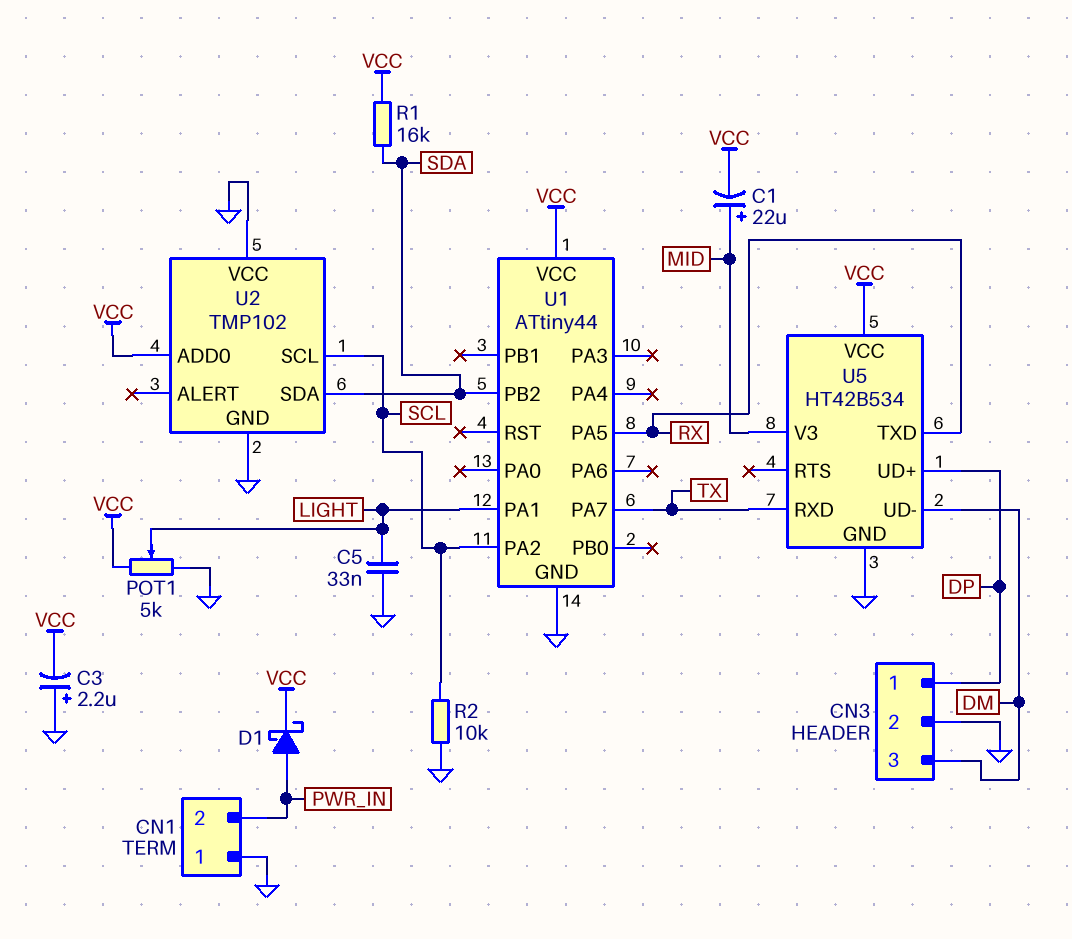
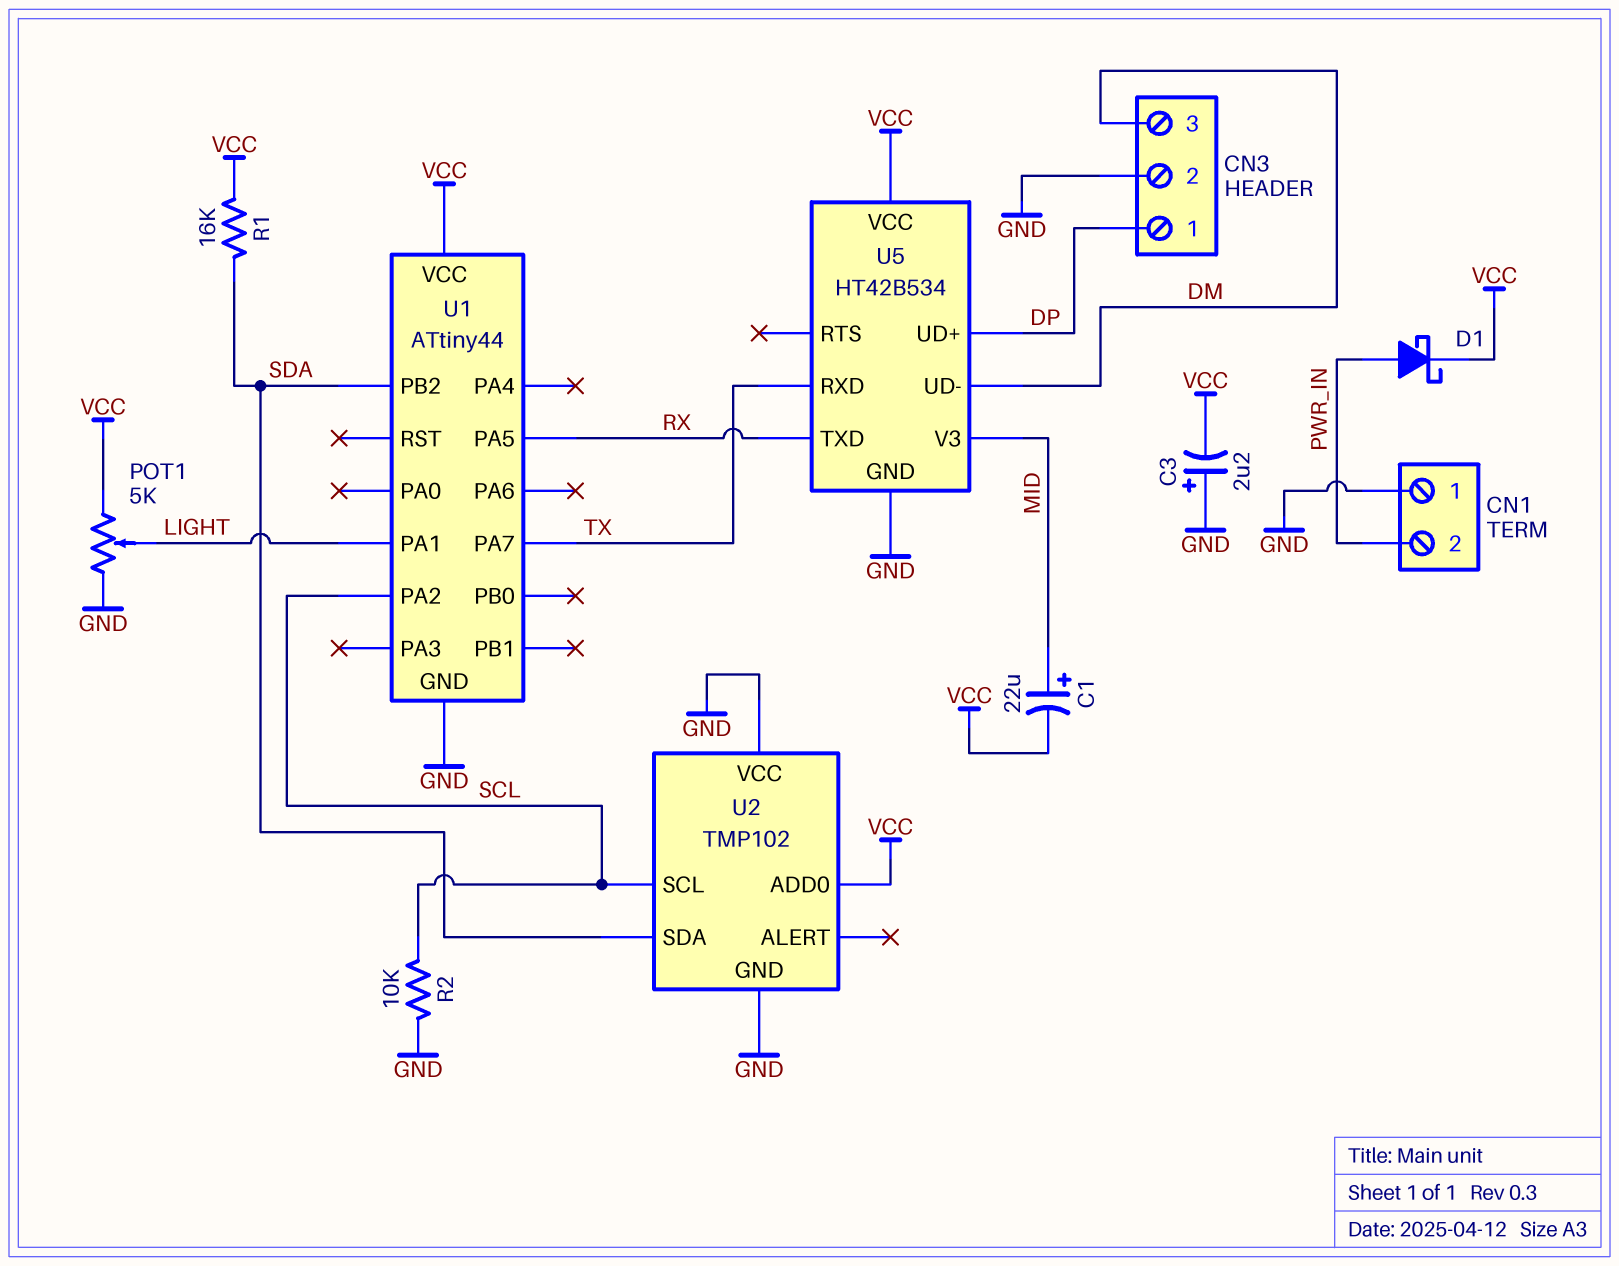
C5: 33nF (GND, LIGHT) -> none

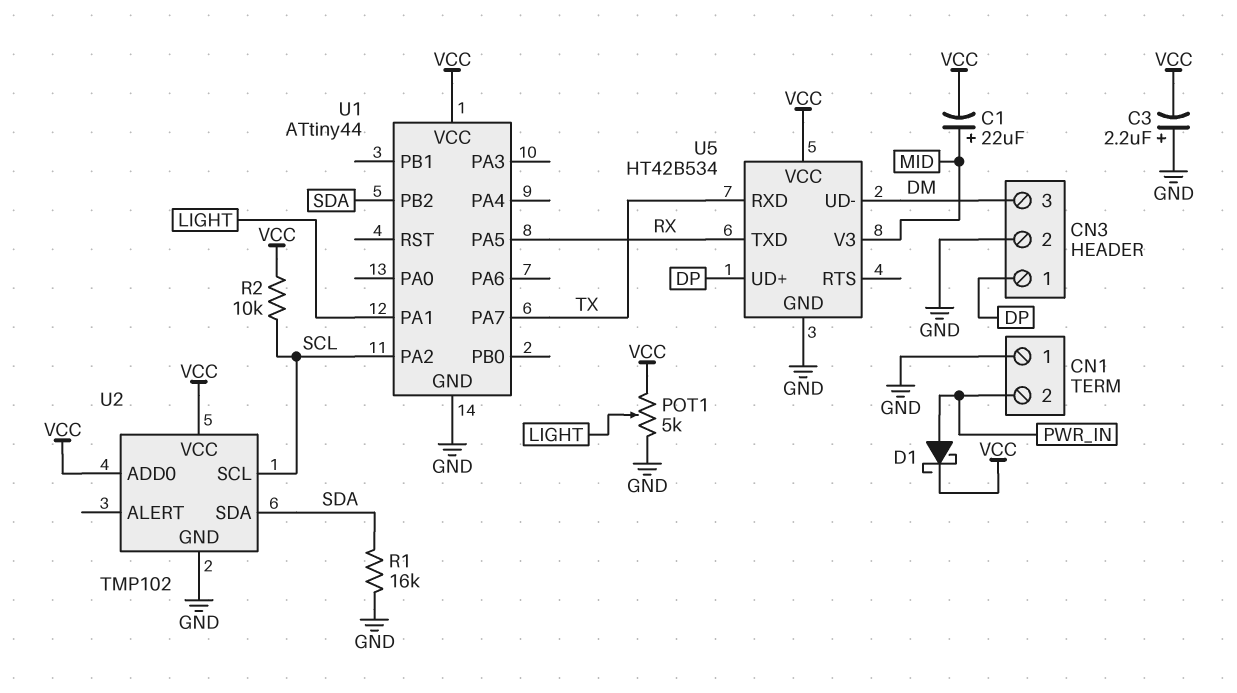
R1: 16k (SDA, VCC) -> 16k (GND, SDA)
R2: 10k (GND, SCL) -> 10k (SCL, VCC)
U2 pin VCC: GND -> VCC

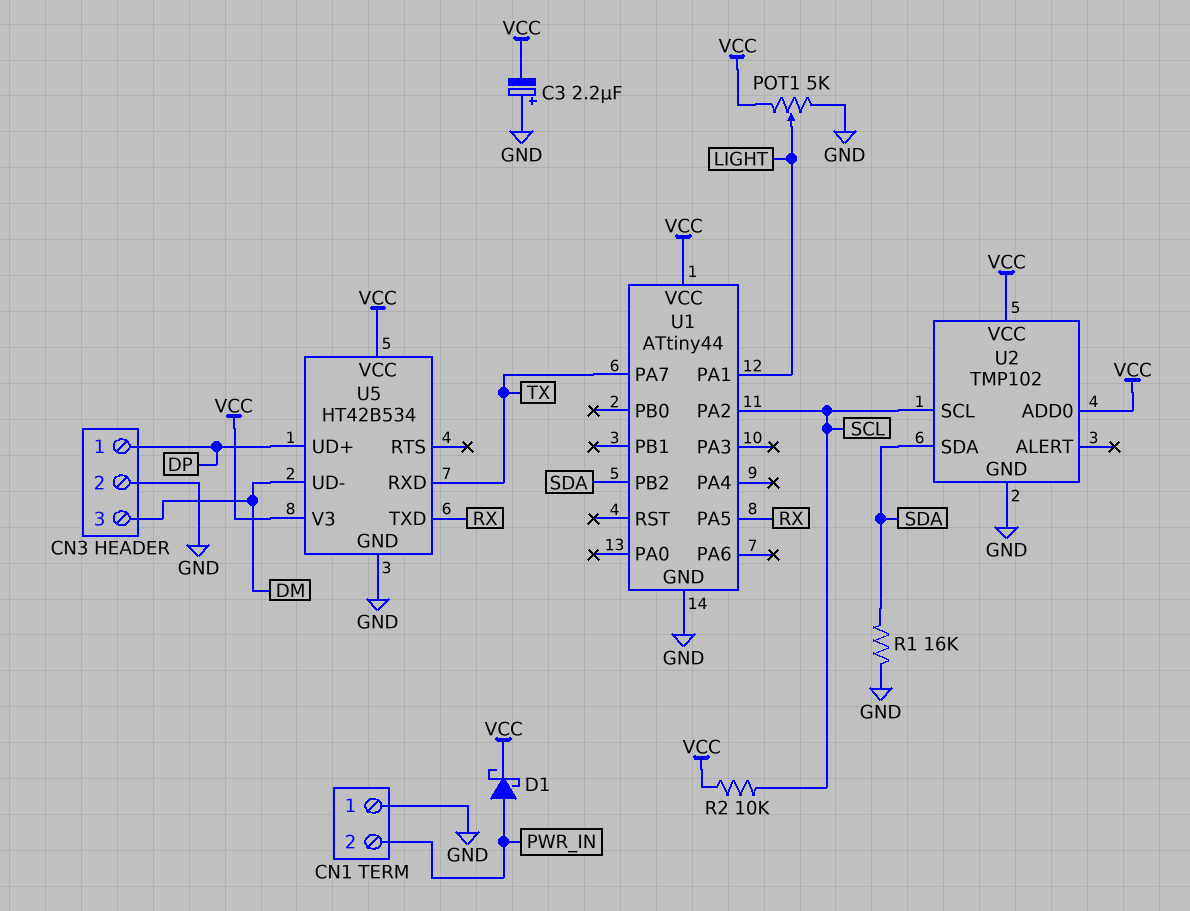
C1: 22uF (plus MID, minus VCC) -> none
U5 pin V3: MID -> VCC

